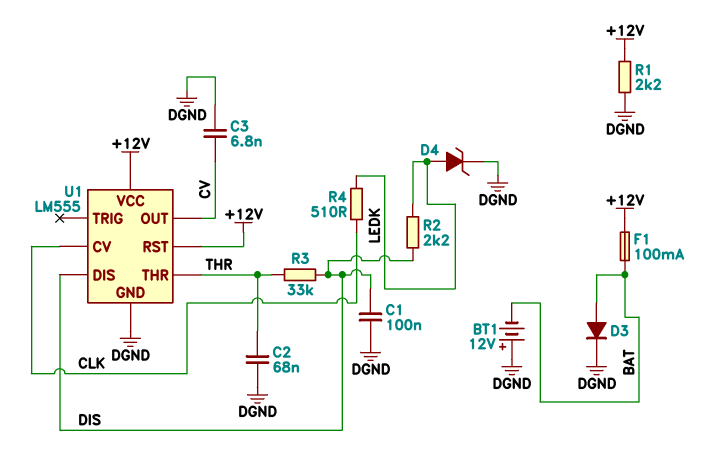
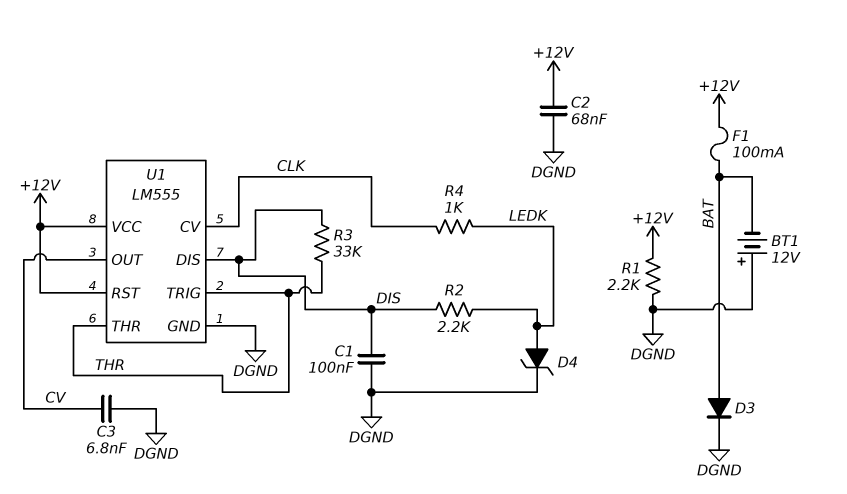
C2: 68nF (DGND, THR) -> 68nF (+12V, DGND)
R4: 510 (CLK, LEDK) -> 1k (CLK, LEDK)
U1 pin TRIG: none -> THR

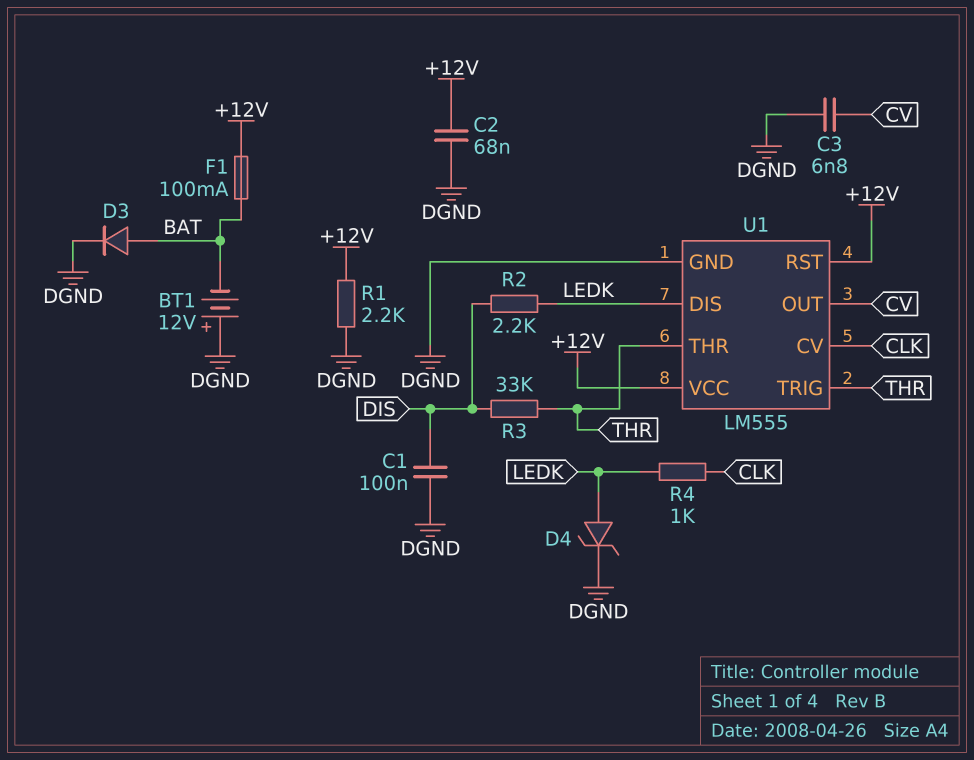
U1 pin DIS: DIS -> LEDK

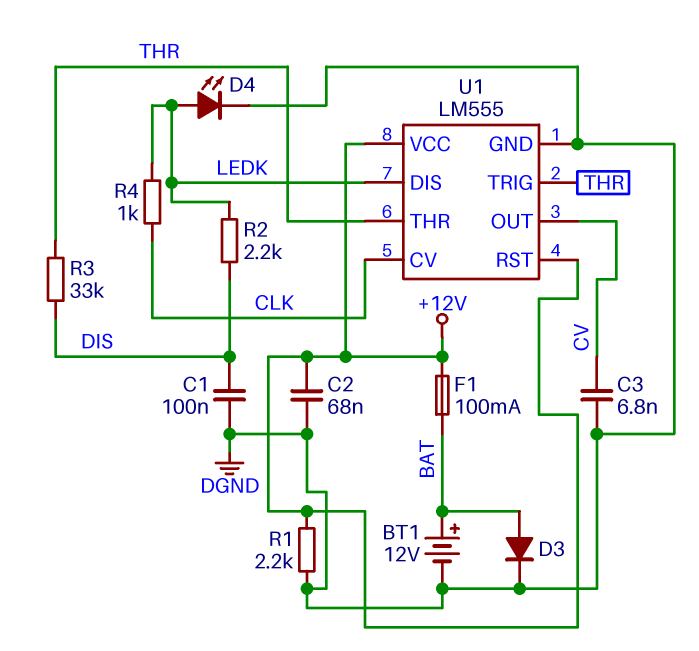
BT1: 12V (plus DGND, minus BAT) -> 12V (plus BAT, minus DGND)
D4: zener (A LEDK, K DGND) -> LED (A LEDK, K DGND)

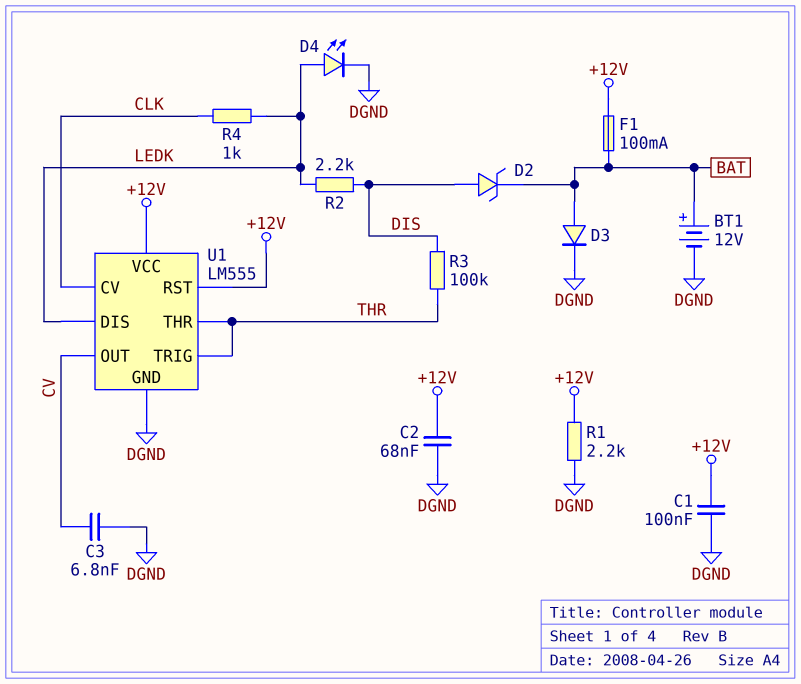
C1: 100nF (DGND, DIS) -> 100nF (+12V, DGND)
D2: none -> zener (A DIS, K BAT)
R3: 33k (DIS, THR) -> 100k (DIS, THR)

